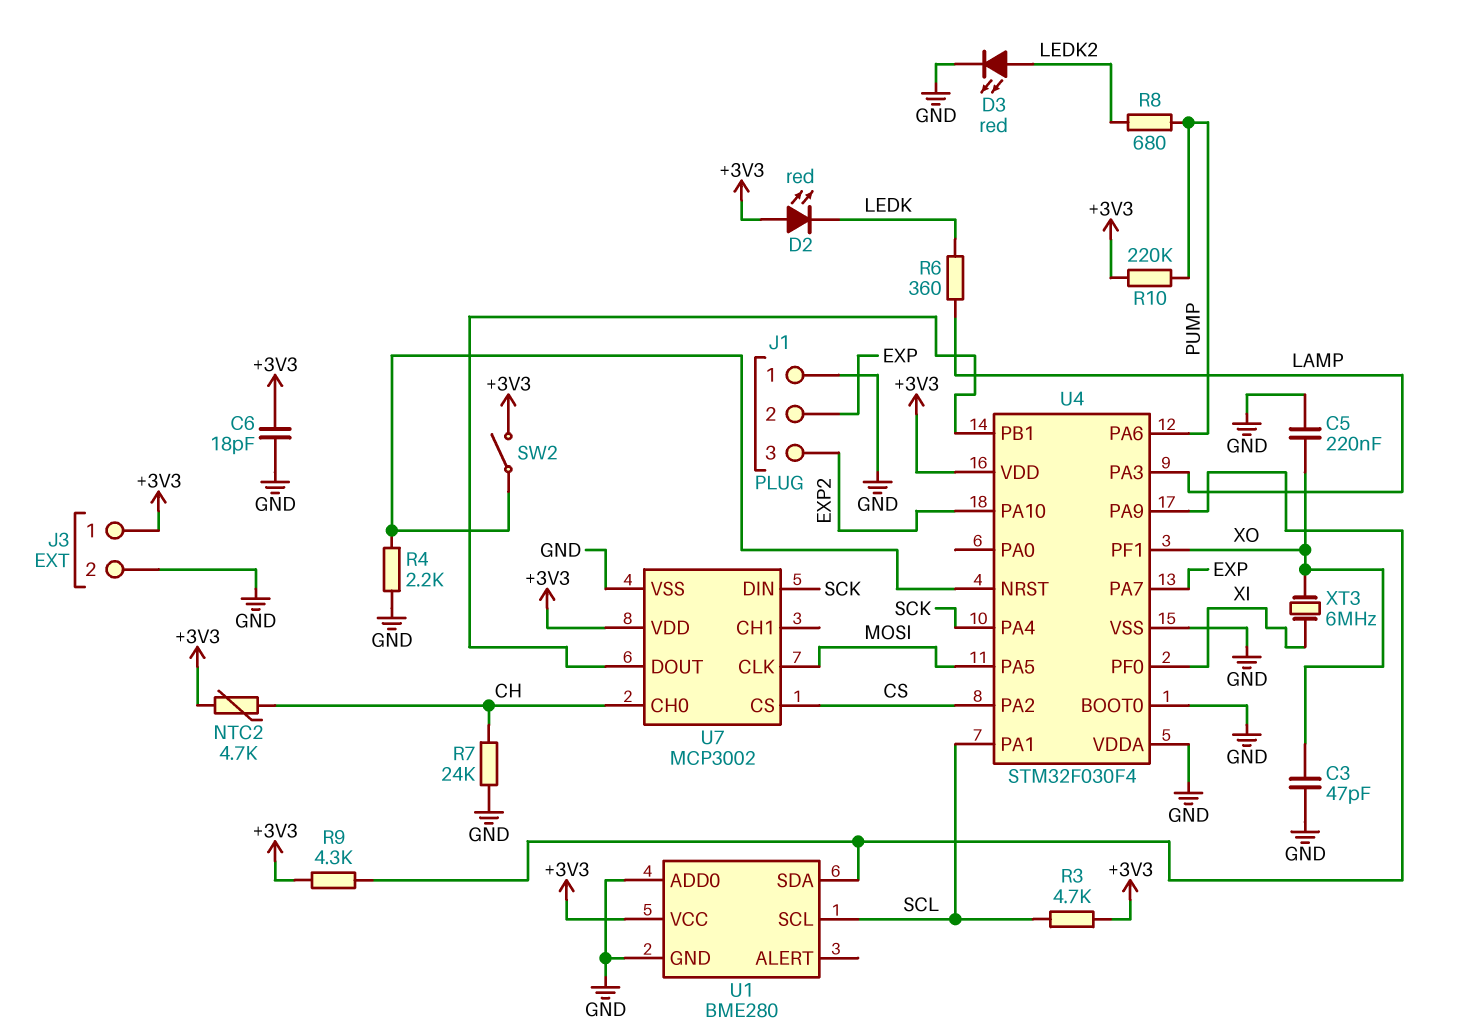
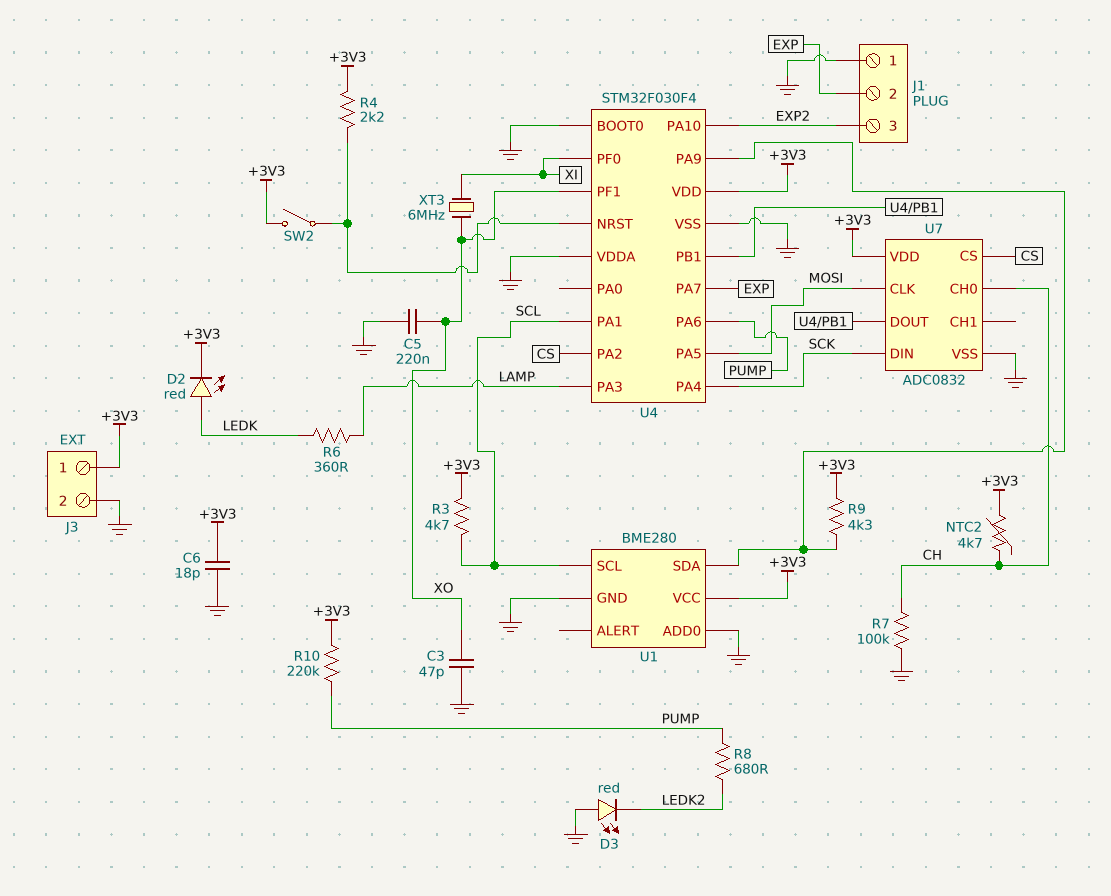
D2: LED red (A +3V3, K LEDK) -> LED red (A LEDK, K +3V3)
D3: LED red (A LEDK2, K GND) -> LED red (A GND, K LEDK2)
R4: 2.2k (GND, U4/NRST) -> 2.2k (+3V3, U4/NRST)
R7: 24k (CH, GND) -> 100k (CH, GND)
U7: MCP3002 -> ADC0832

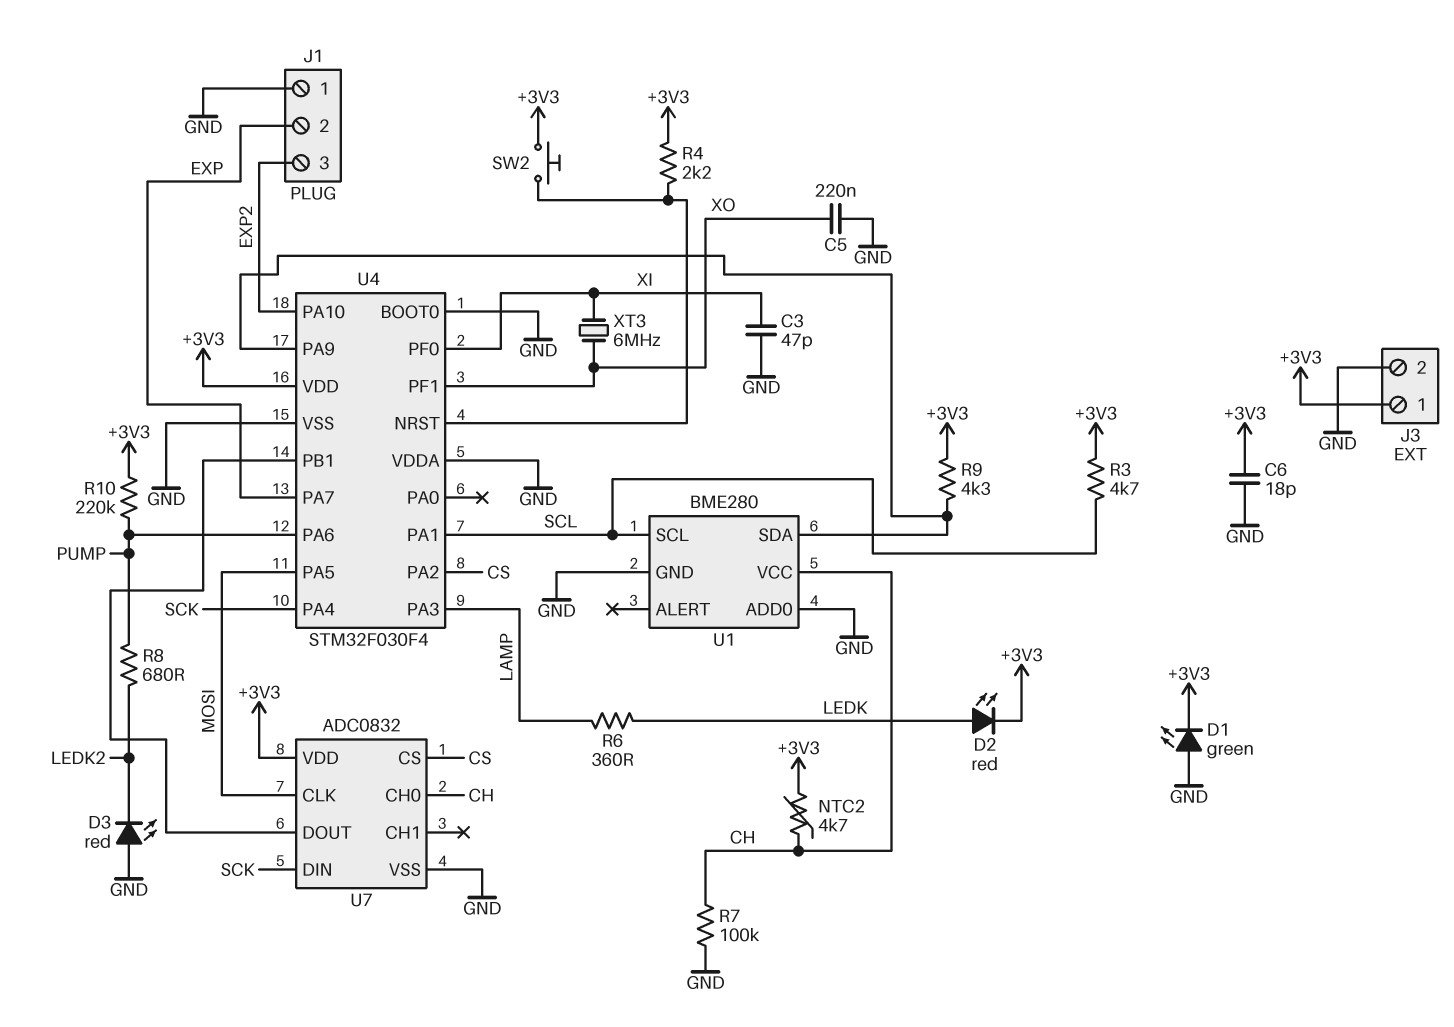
C3: 47pF (GND, XO) -> 47pF (GND, XI)
D1: none -> LED green (A GND, K +3V3)
SW2: switch (+3V3, U4/NRST) -> button (+3V3, U4/NRST)
U1 pin VCC: +3V3 -> CH

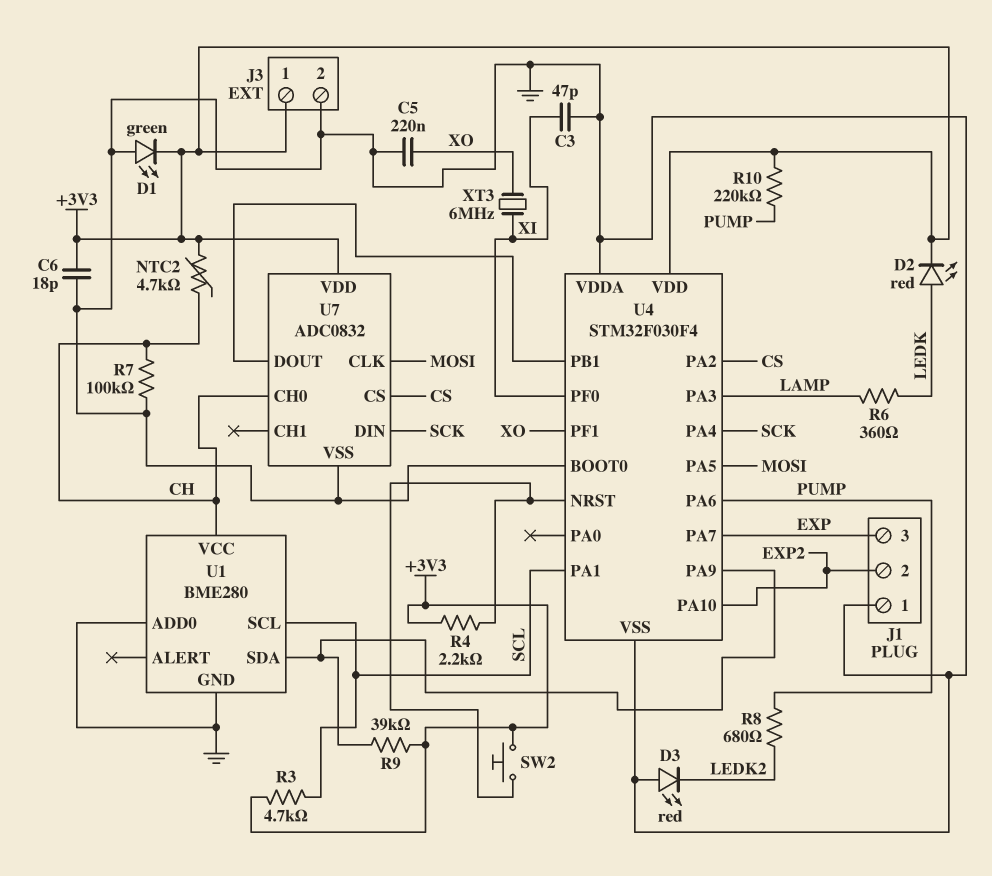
J1 pin 2: EXP -> EXP2
J1 pin 3: EXP2 -> EXP
R9: 4.3k (+3V3, U1/SDA) -> 39k (+3V3, U1/SDA)

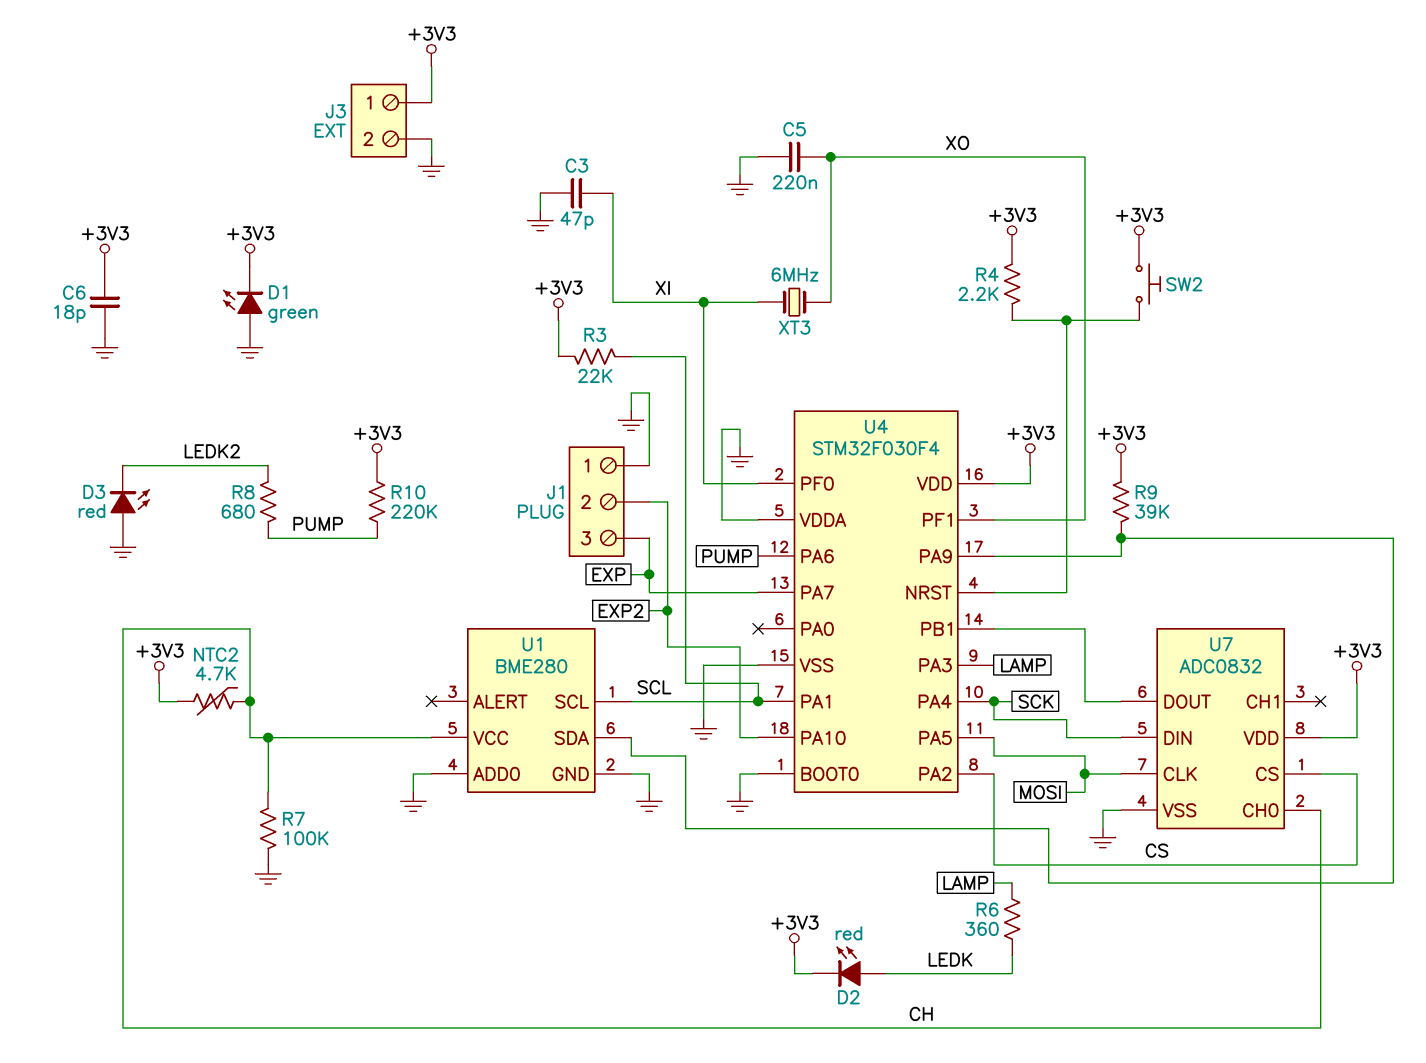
R3: 4.7k (+3V3, SCL) -> 22k (+3V3, SCL)

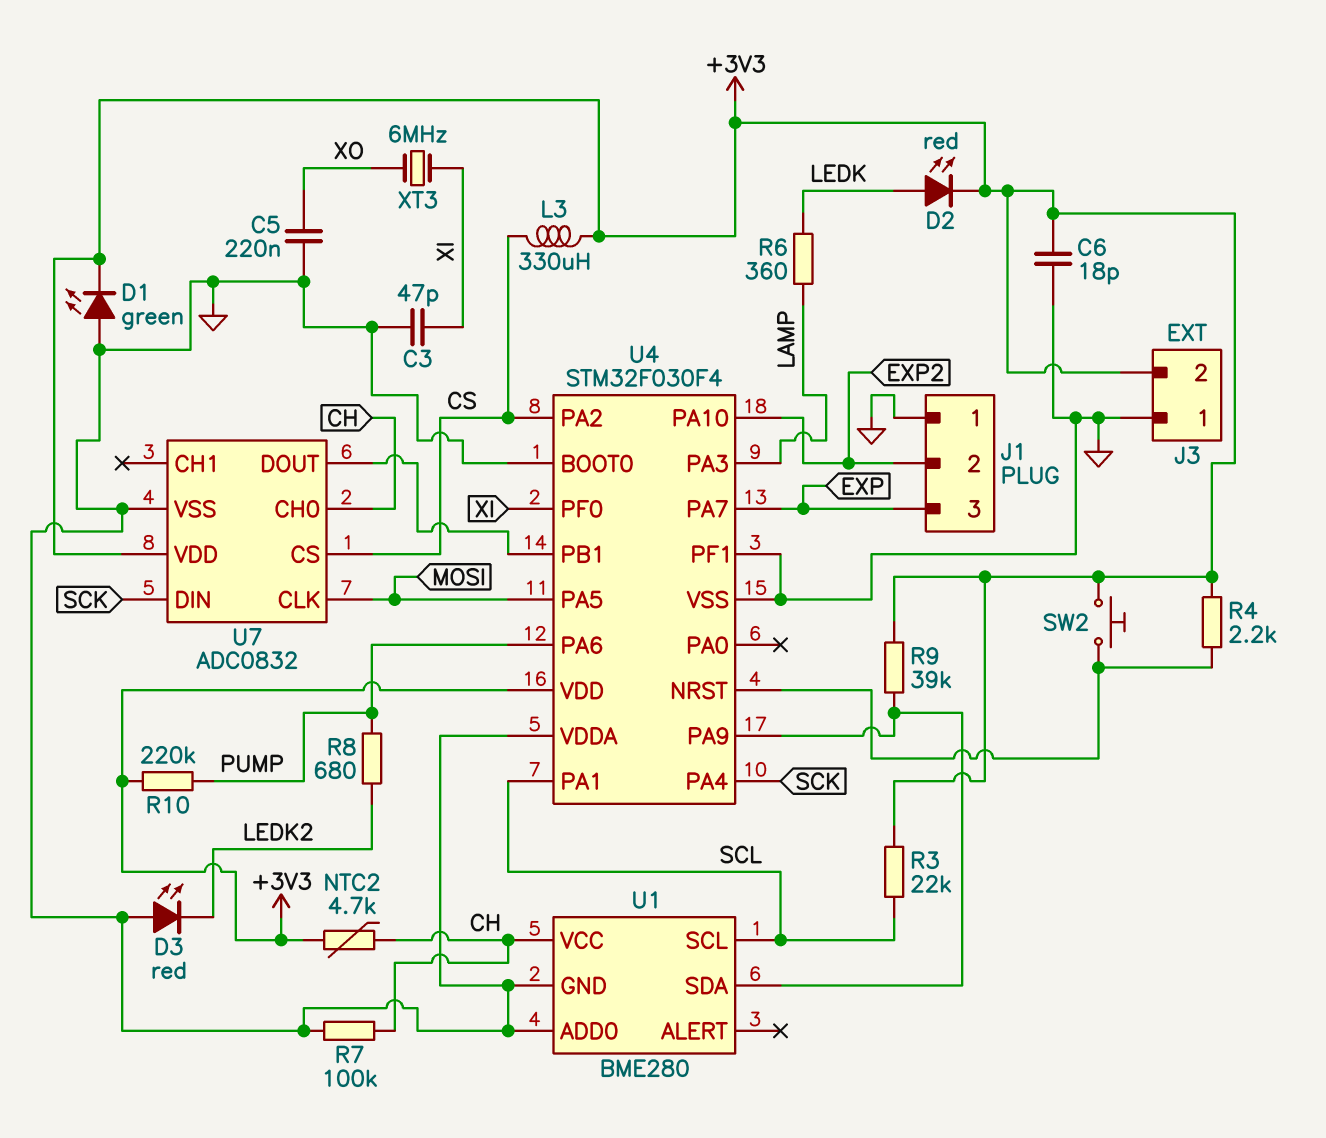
J3 pin 1: +3V3 -> GND
J3 pin 2: GND -> +3V3
L3: none -> 330uH (+3V3, CS)
U4 pin PF1: XO -> GND

